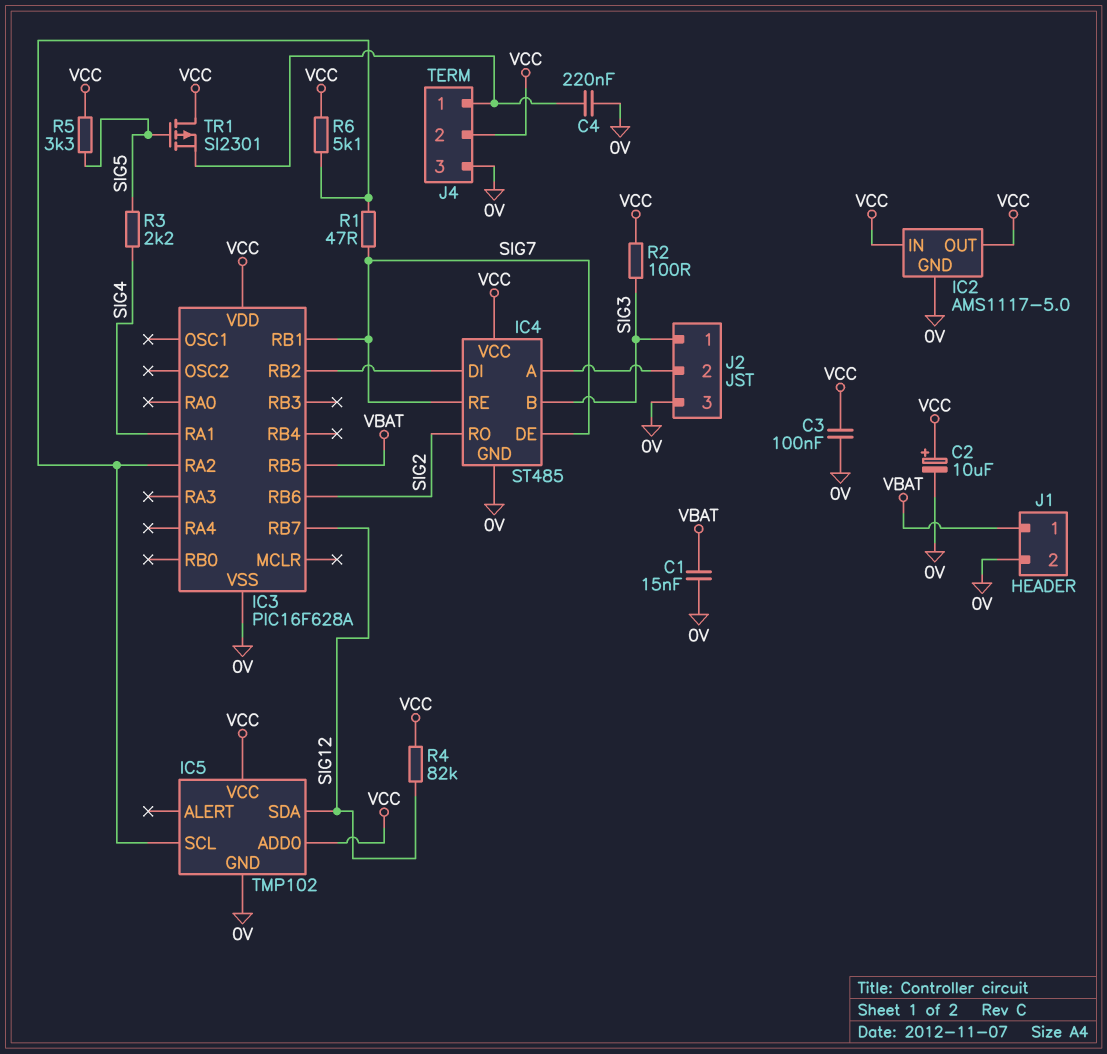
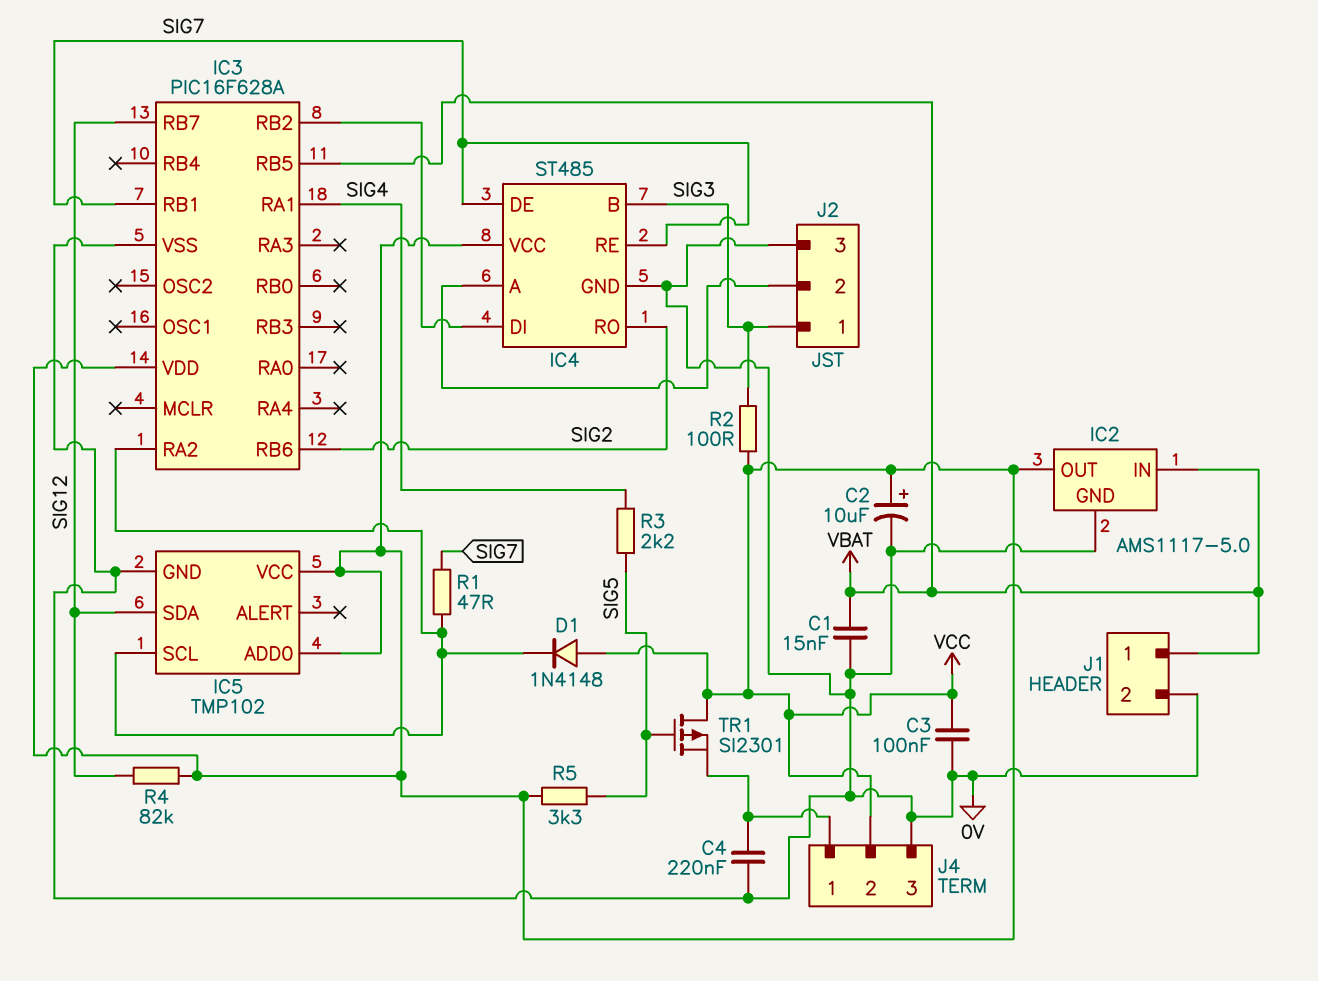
D1: none -> diode 1N4148 (A VCC, K IC3/RA2)
IC2 pin IN: VCC -> VBAT
R6: 5.1k (IC3/RA2, VCC) -> none

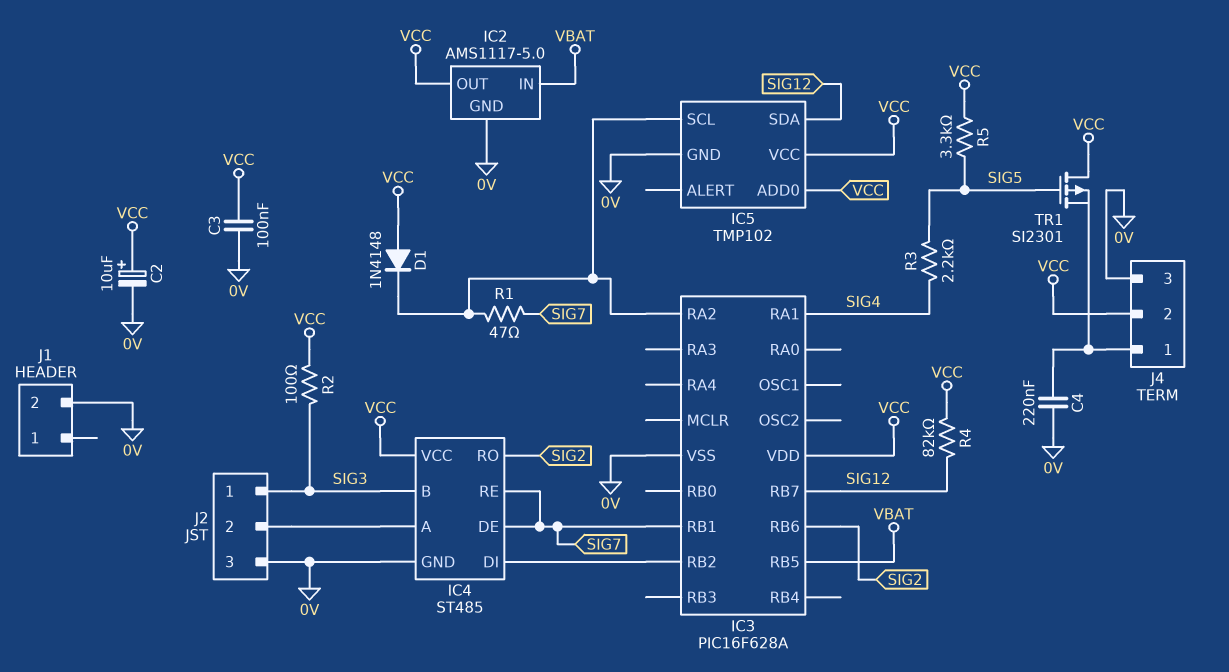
C1: 15nF (0V, VBAT) -> none
J1 pin 1: VBAT -> none

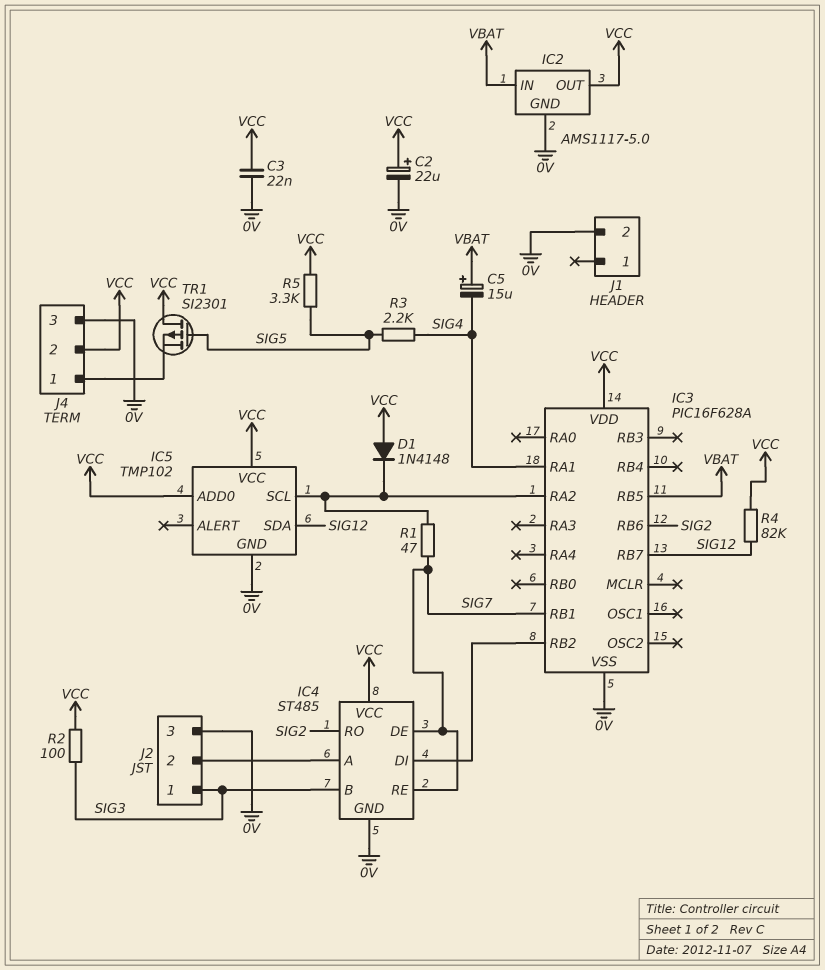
C2: 10uF (plus VCC, minus 0V) -> 22uF (plus VCC, minus 0V)
C3: 100nF (0V, VCC) -> 22nF (0V, VCC)
C4: 220nF (0V, J4/1) -> none
C5: none -> 15uF (plus VBAT, minus SIG4)

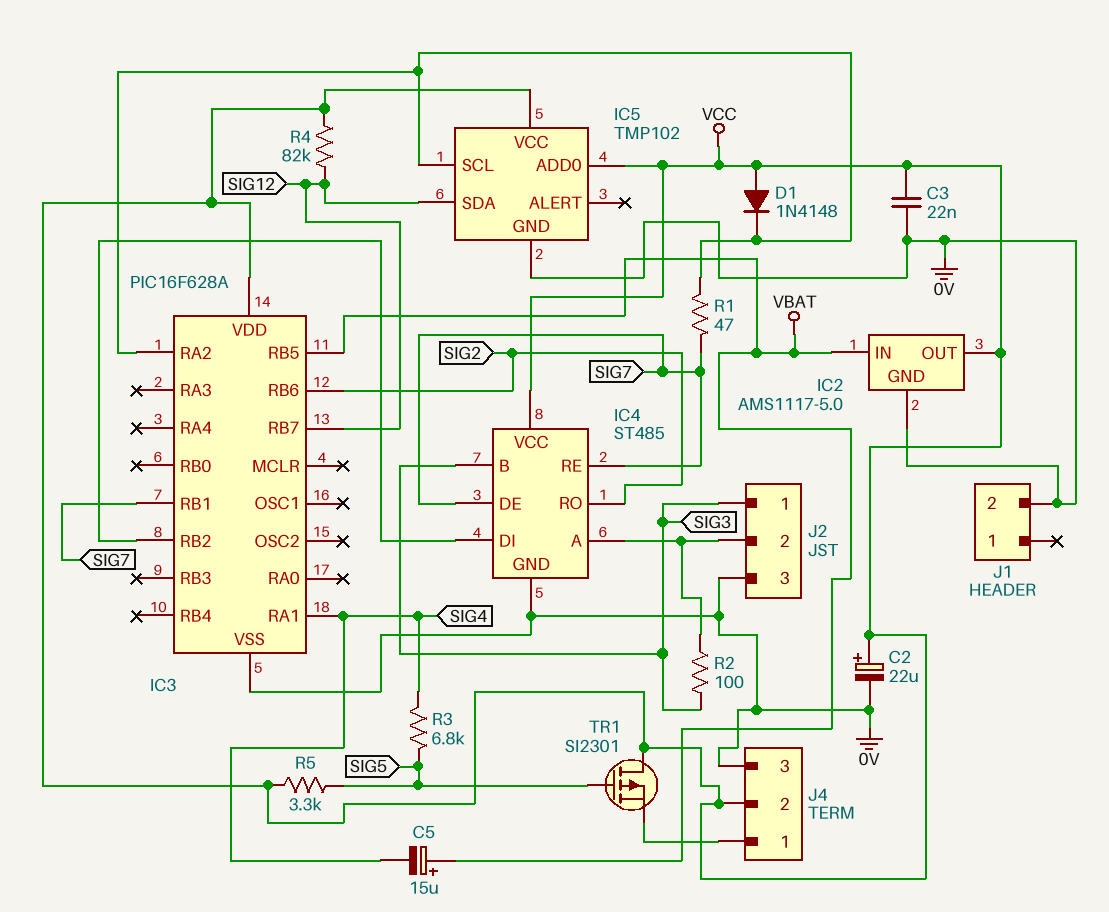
R2: 100 (SIG3, VCC) -> 100 (IC4/A, SIG3)
R3: 2.2k (SIG4, SIG5) -> 6.8k (SIG4, SIG5)

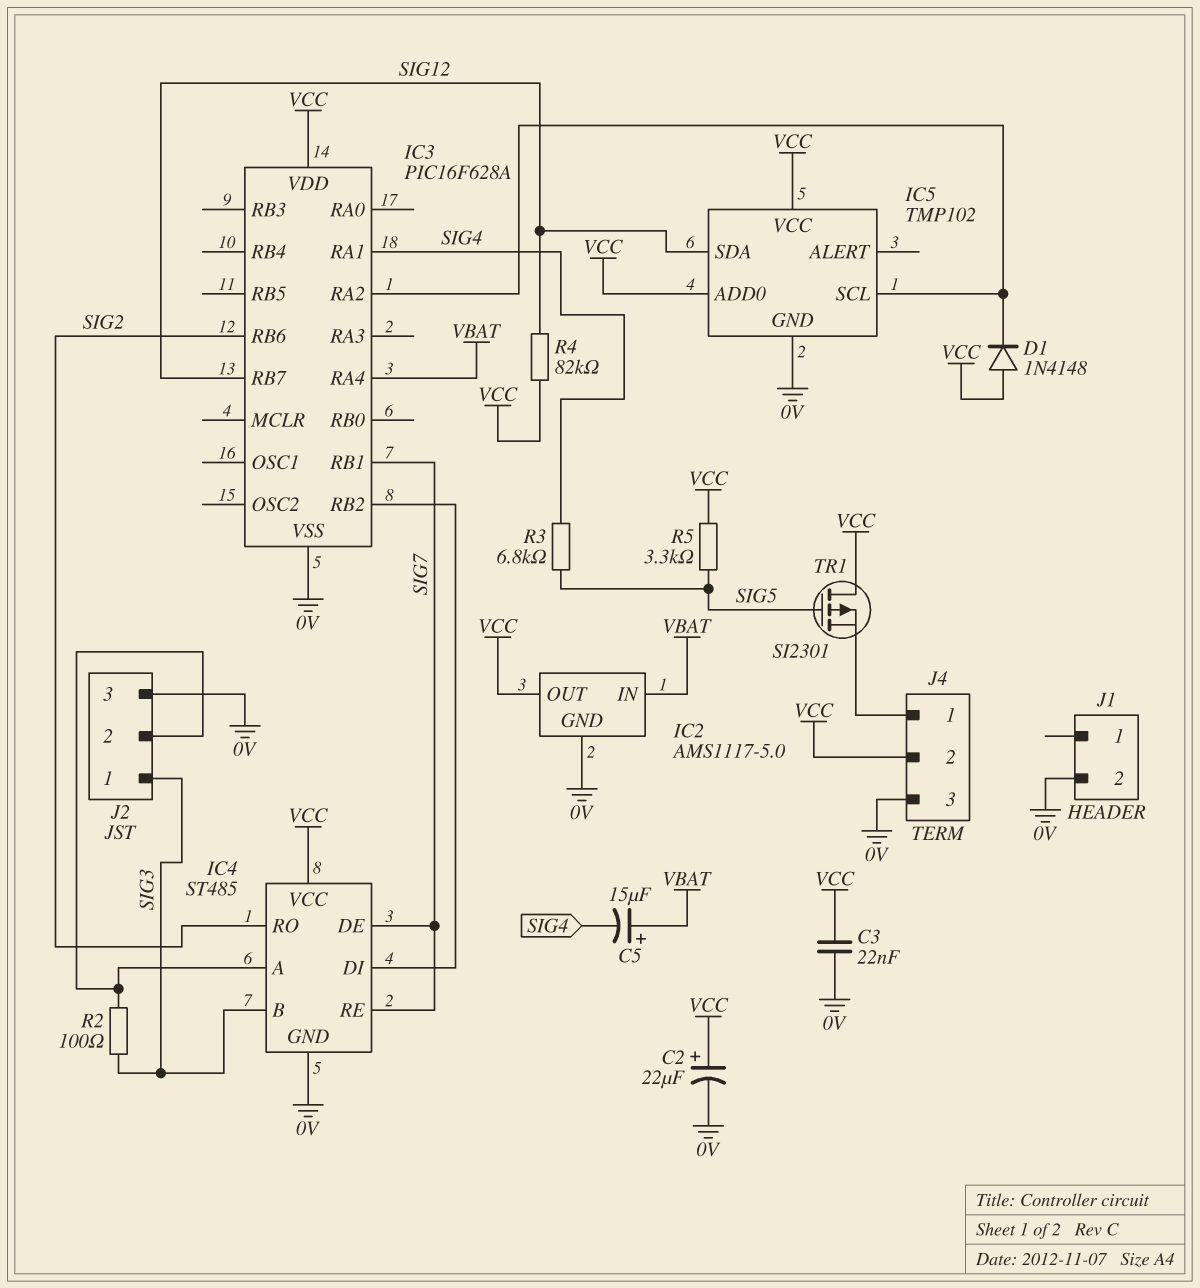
IC3 pin RA4: none -> VBAT
IC3 pin RB5: VBAT -> none
R1: 47 (IC3/RA2, SIG7) -> none

